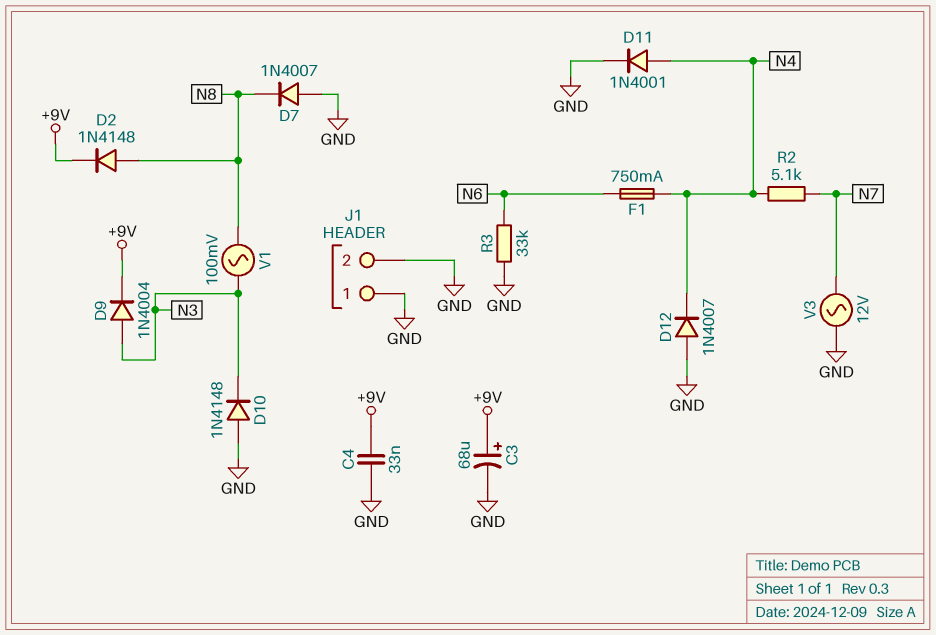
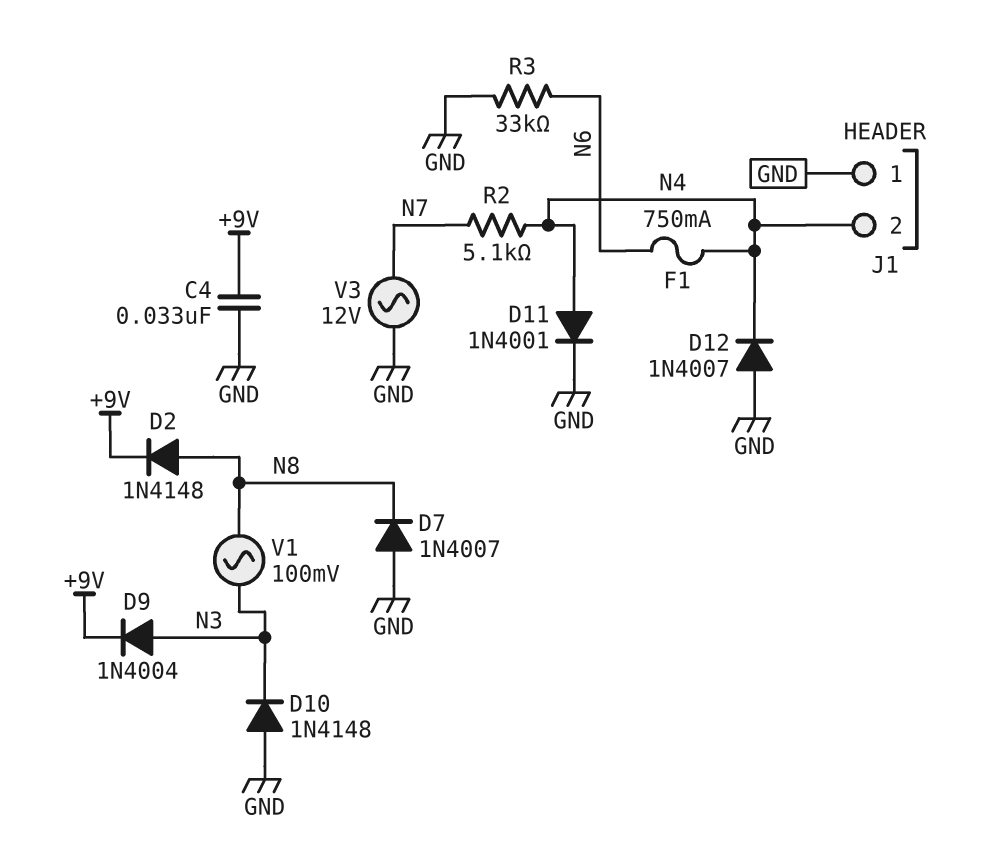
C3: 68uF (plus +9V, minus GND) -> none
J1 pin 2: GND -> N4

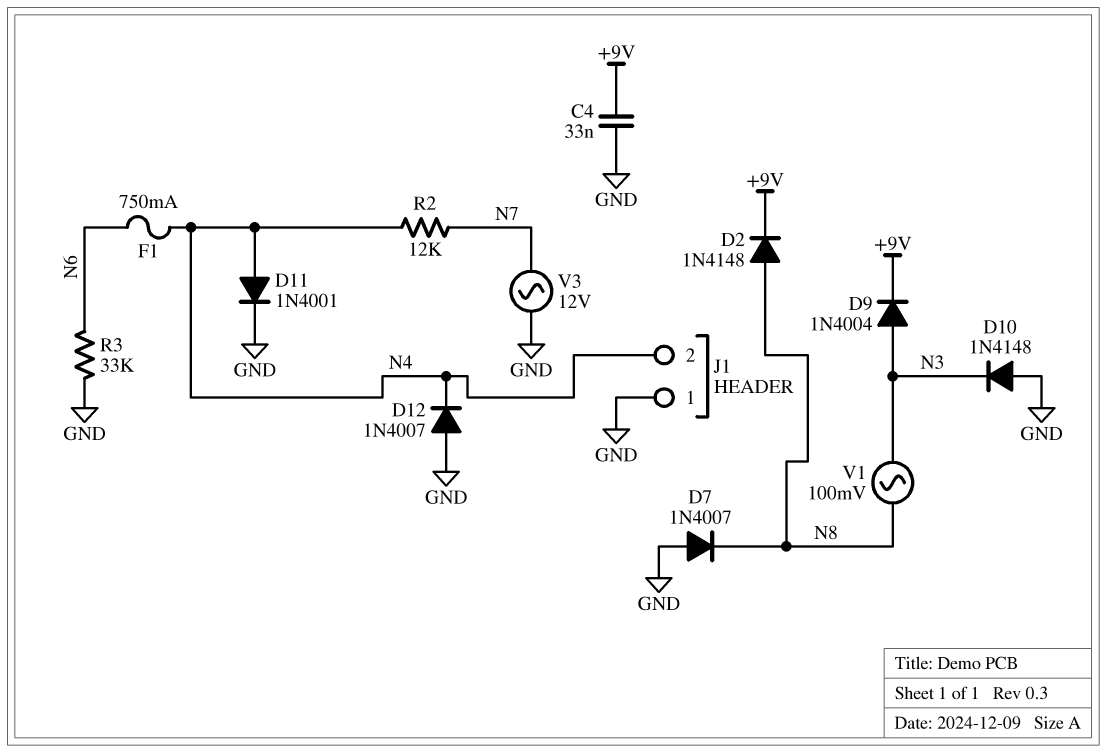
R2: 5.1k (N4, N7) -> 12k (N4, N7)

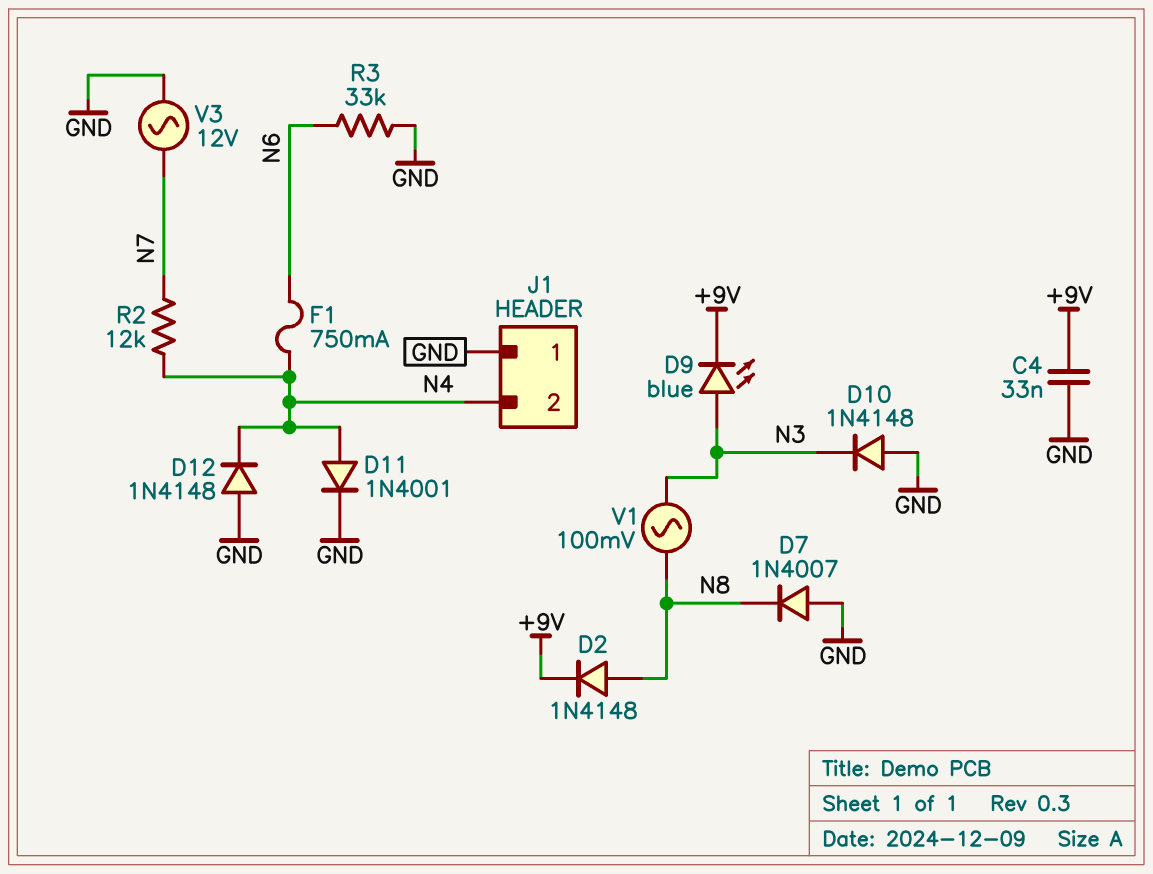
D9: diode 1N4004 (A N3, K +9V) -> LED blue (A N3, K +9V)
D12: diode 1N4007 (A GND, K N4) -> diode 1N4148 (A GND, K N4)

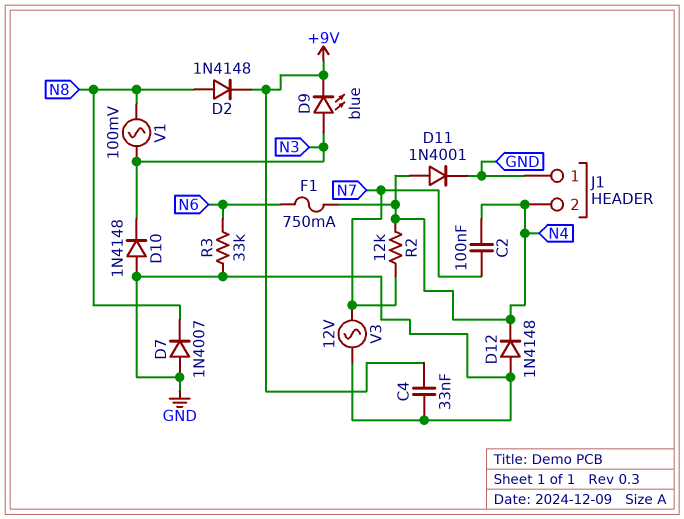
C2: none -> 100nF (N4, N7)

